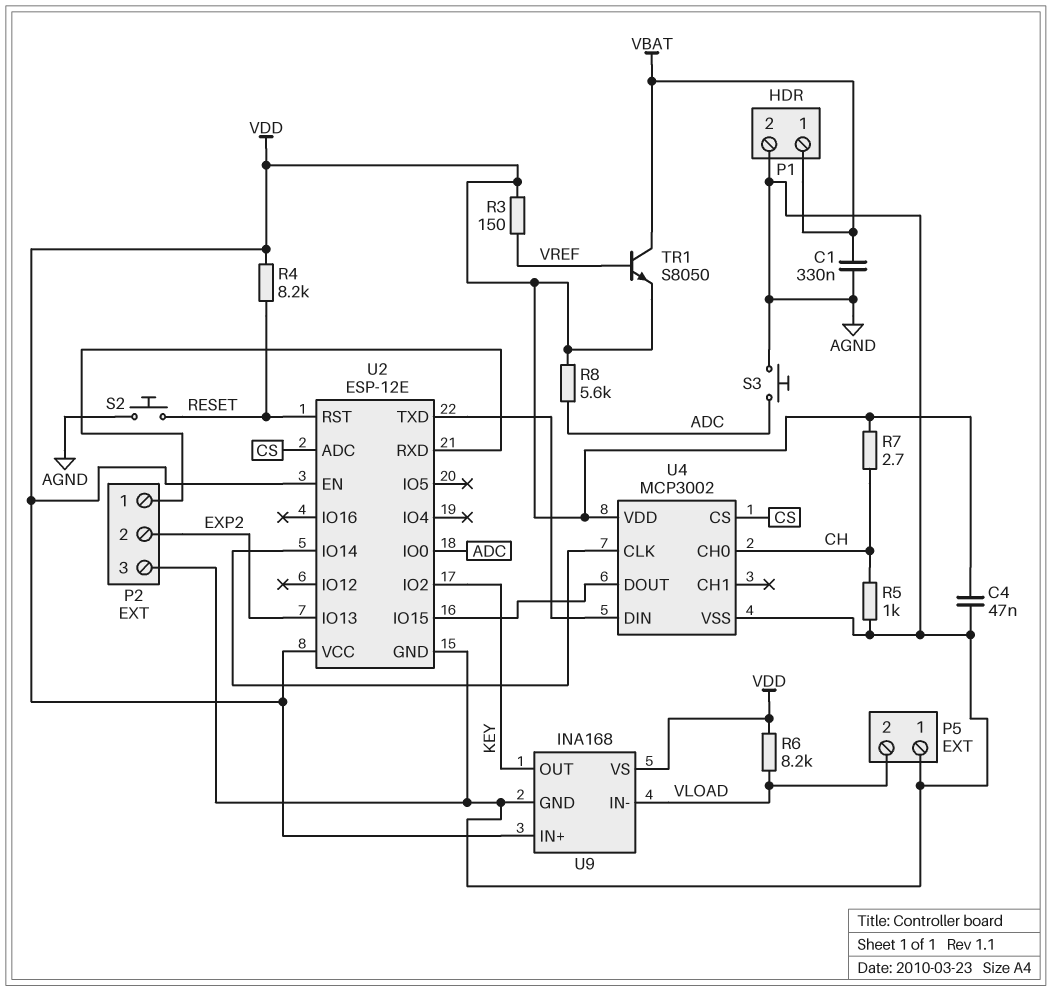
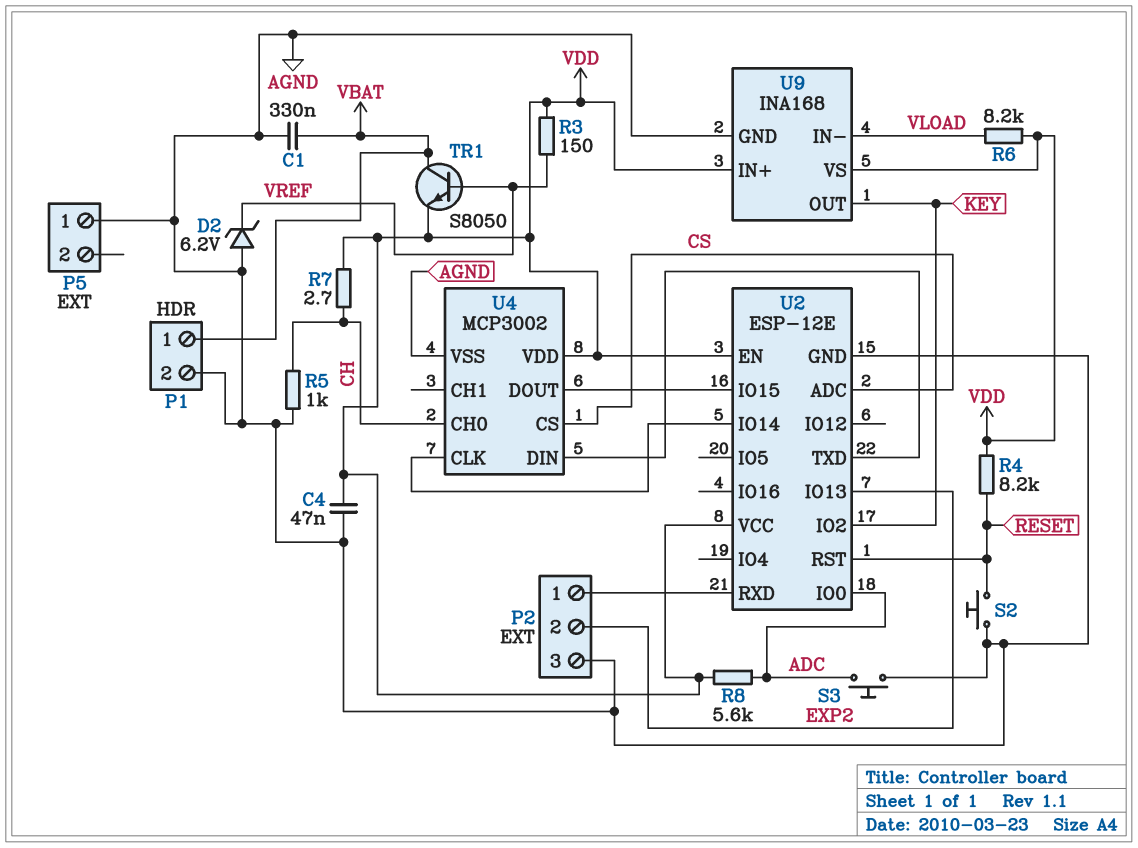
D2: none -> zener 6.2V (A AGND, K VREF)
P5 pin 2: VLOAD -> none

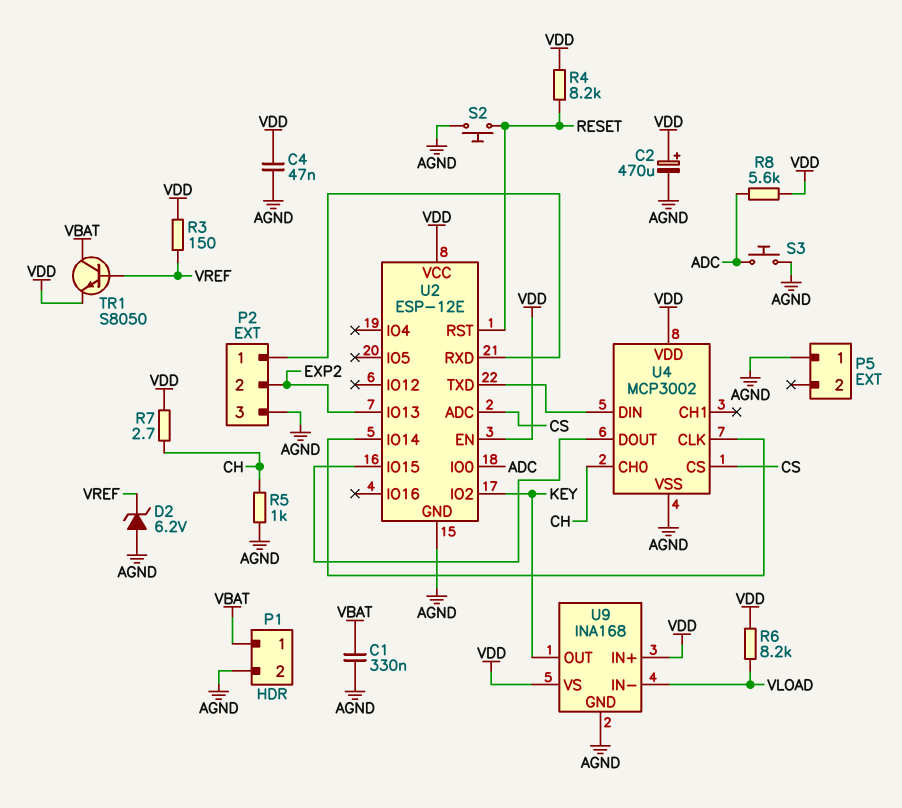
C2: none -> 470uF (plus VDD, minus AGND)

